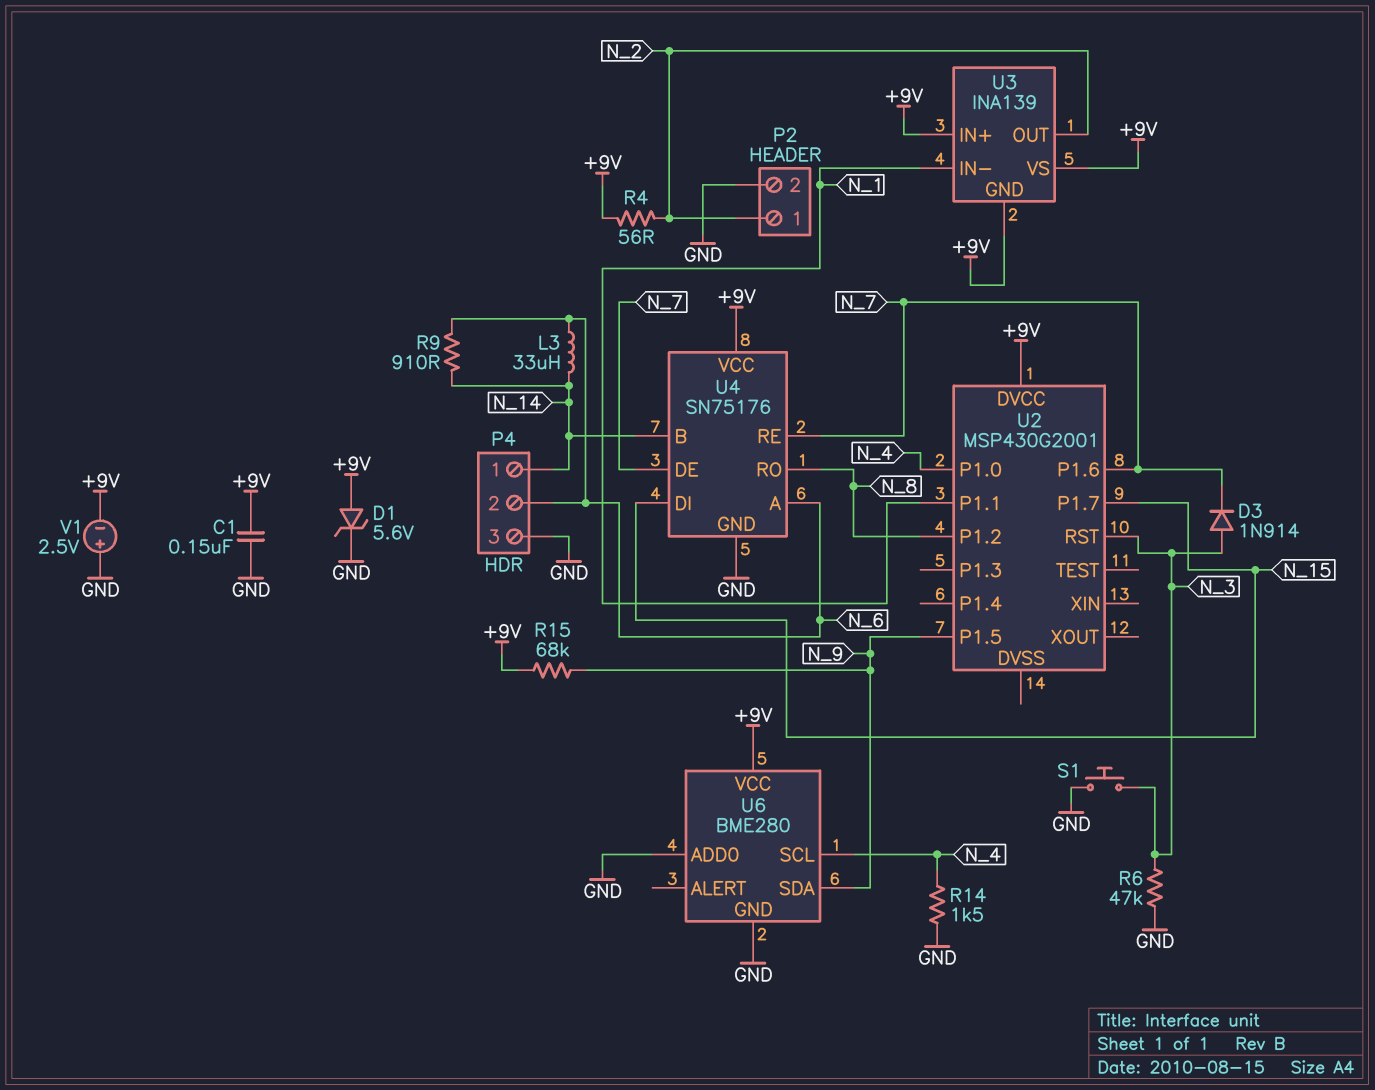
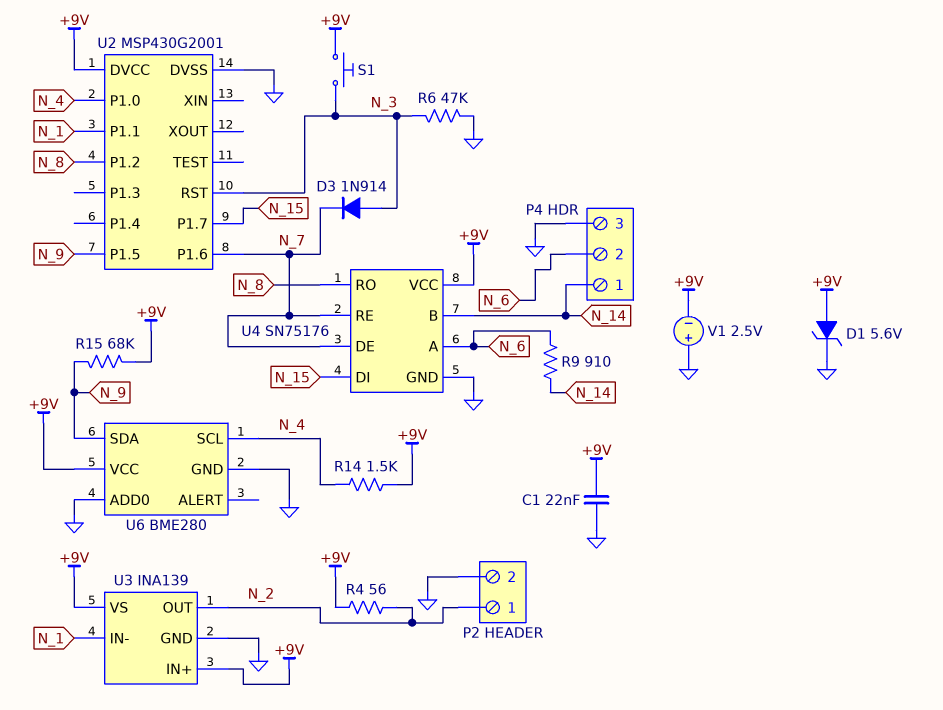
C1: 150nF (+9V, GND) -> 22nF (+9V, GND)
L3: 33uH (N_6, N_14) -> none
R14: 1.5k (GND, N_4) -> 1.5k (+9V, N_4)
S1: button (GND, N_3) -> button (+9V, N_3)
U2 pin DVSS: none -> GND
U3 pin GND: +9V -> GND

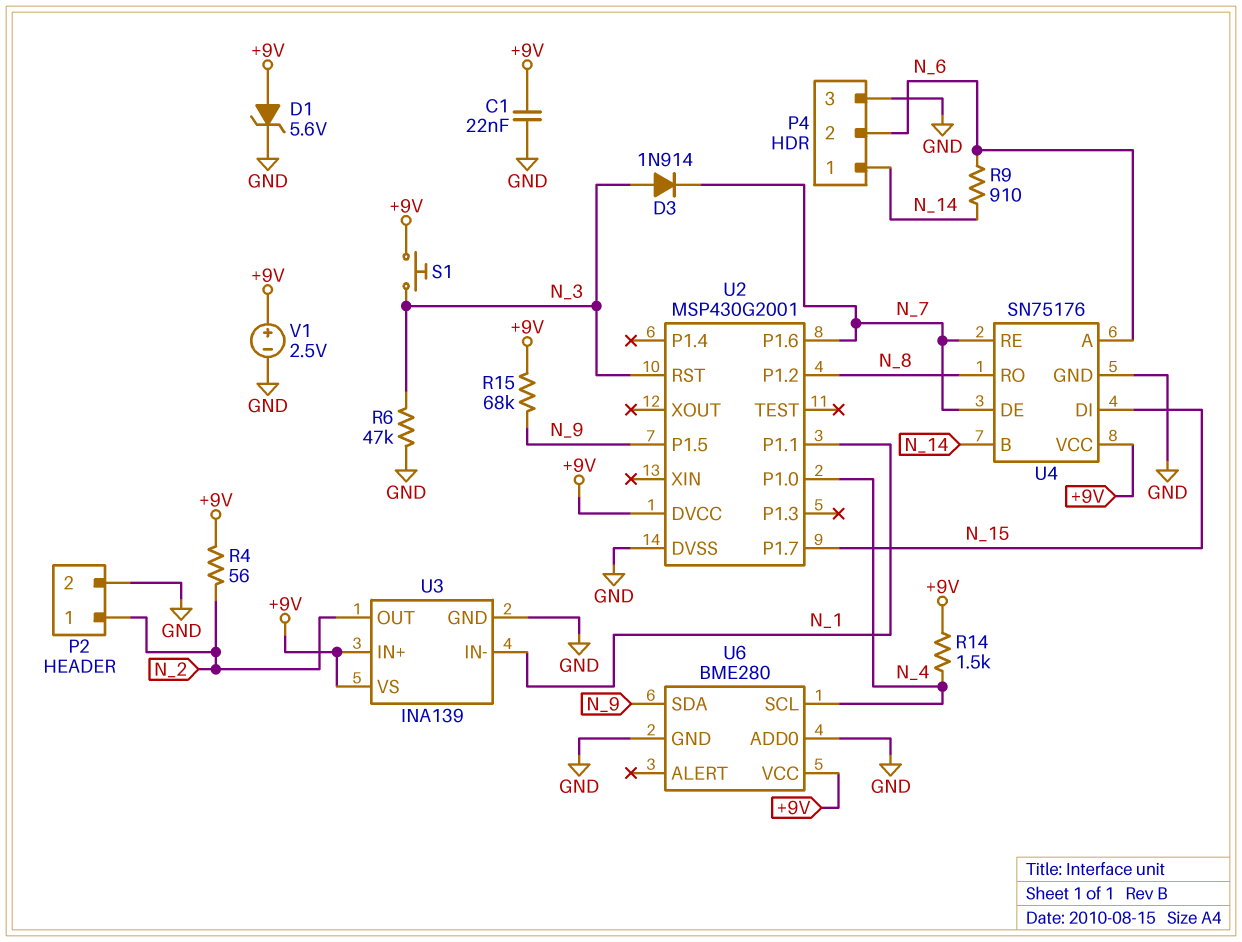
V1: 2.5V (plus GND, minus +9V) -> 2.5V (plus +9V, minus GND)

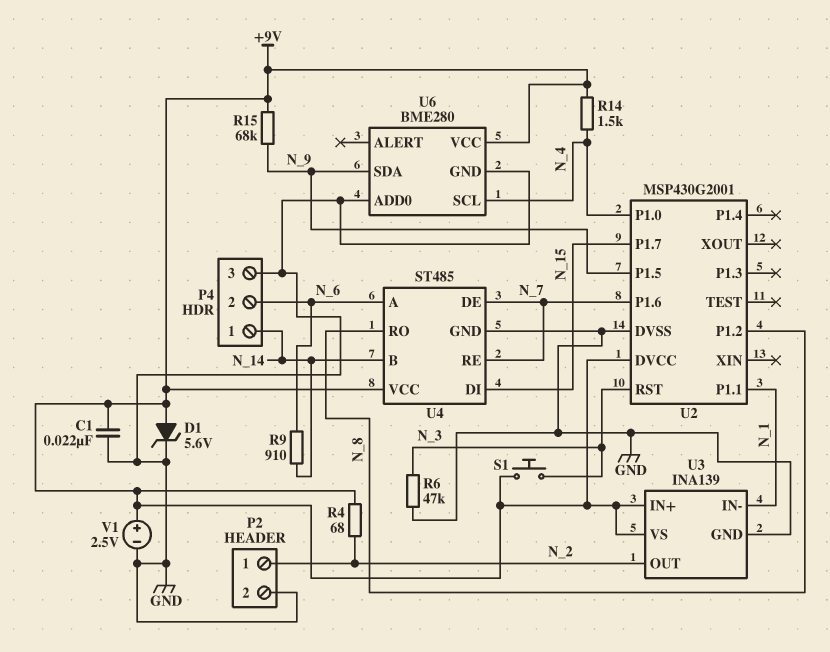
D3: diode 1N914 (A N_3, K N_7) -> none
R4: 56 (+9V, N_2) -> 68 (+9V, N_2)
U4: SN75176 -> ST485

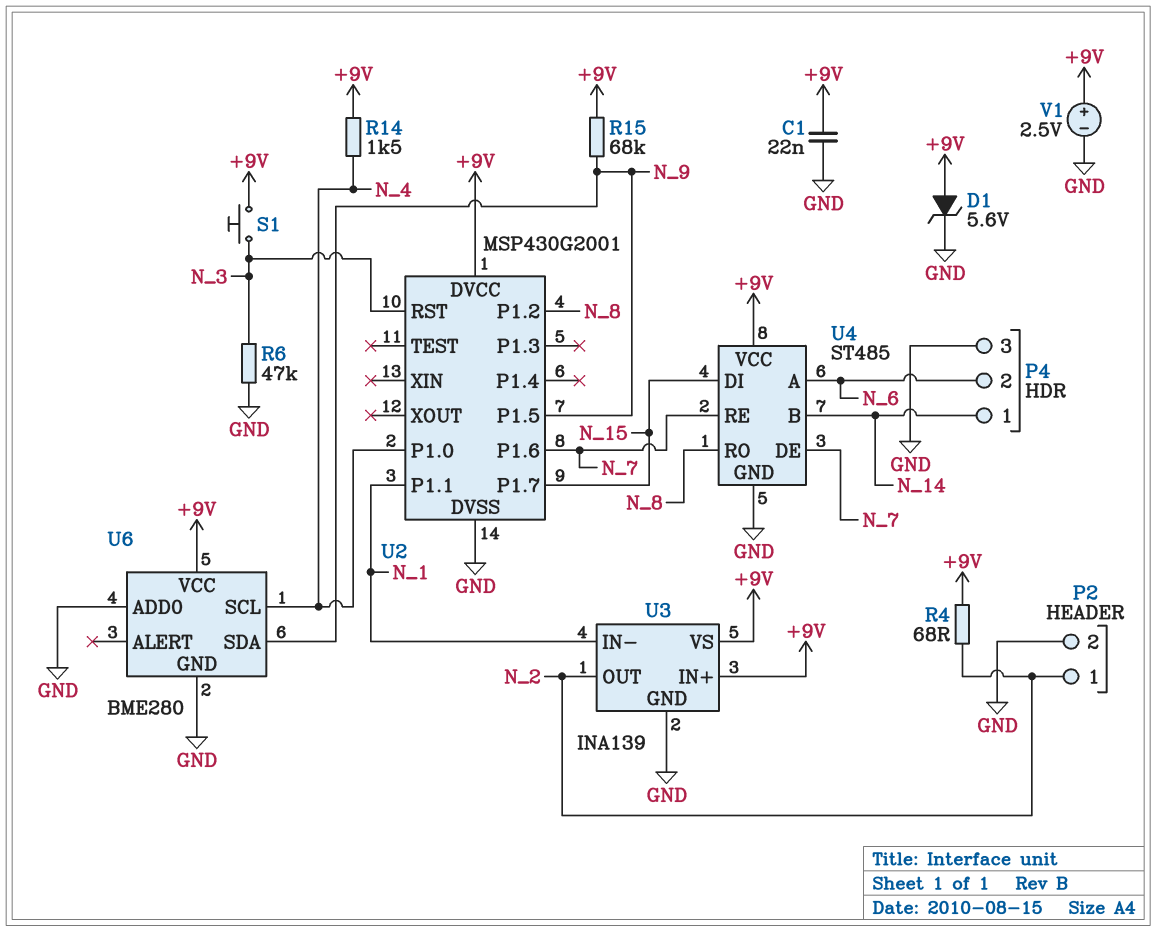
R9: 910 (N_6, N_14) -> none

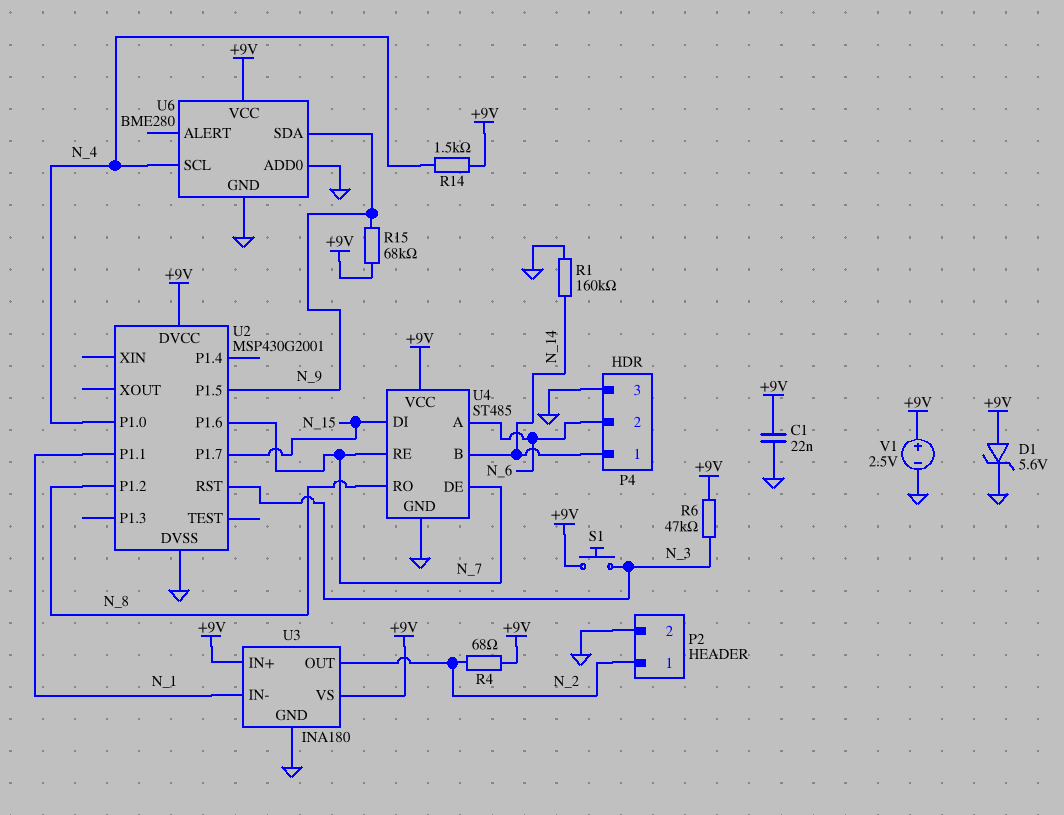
R1: none -> 160k (GND, N_14)
R6: 47k (GND, N_3) -> 47k (+9V, N_3)
U3: INA139 -> INA180

